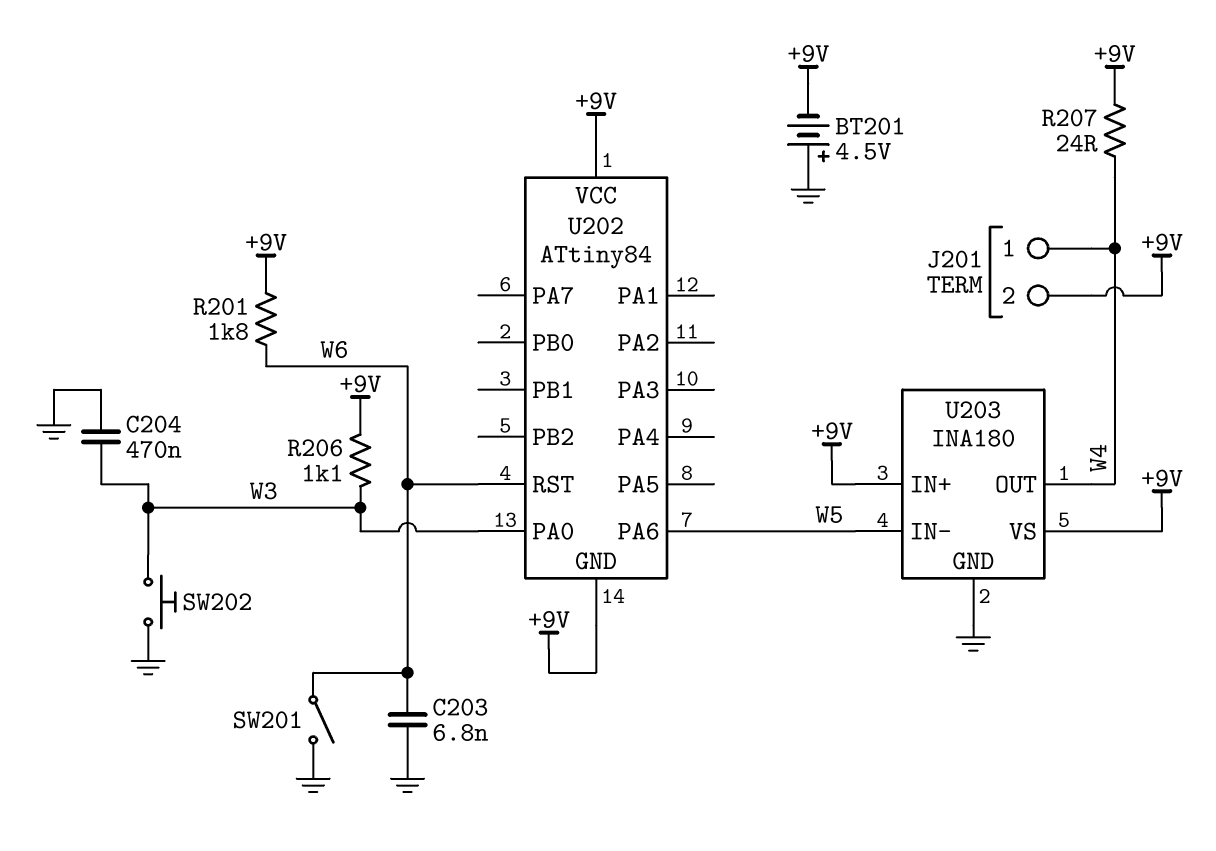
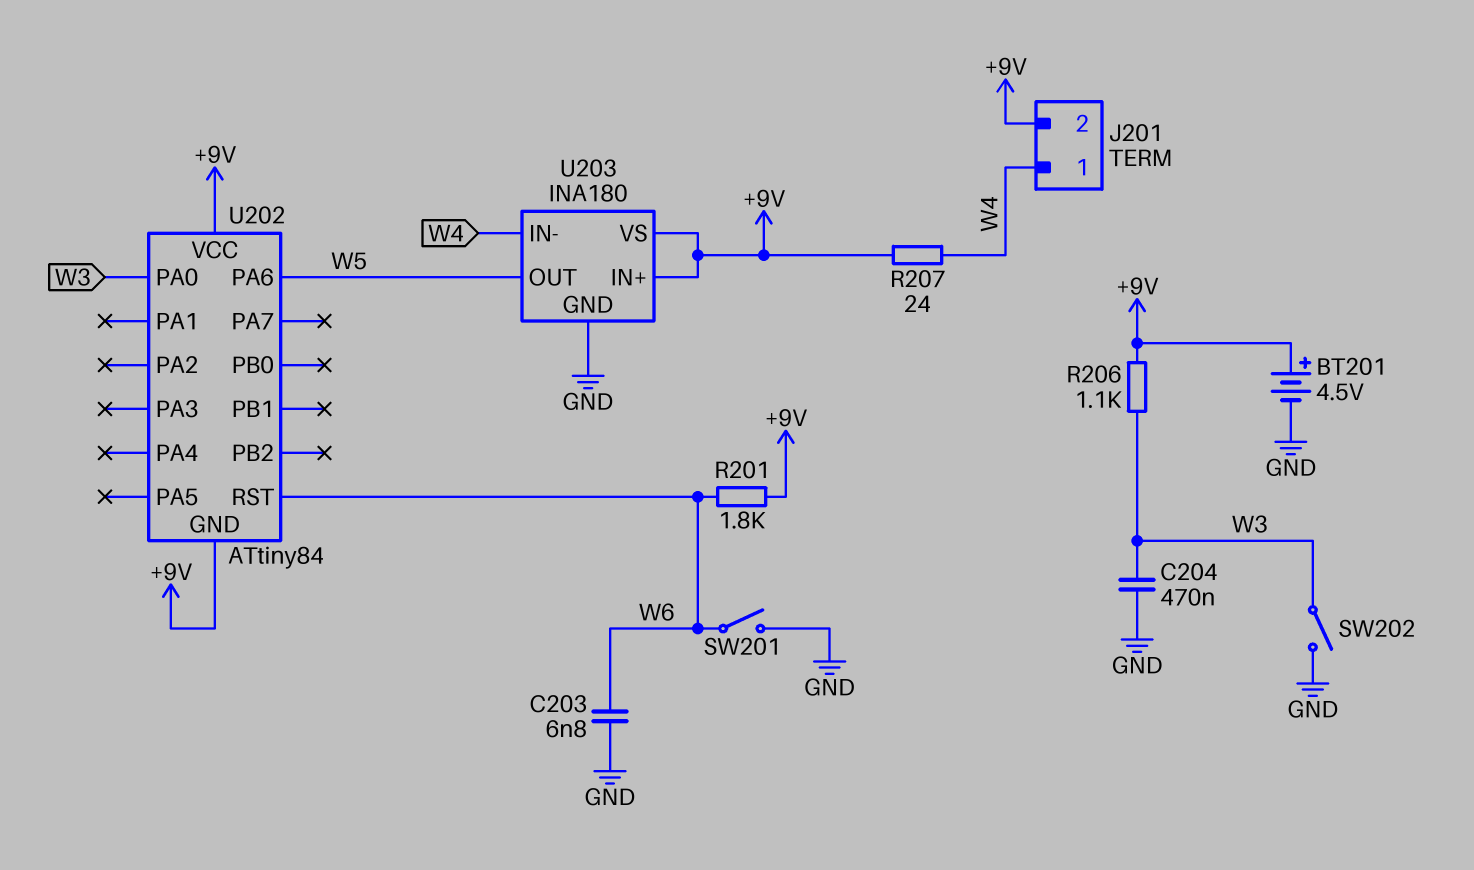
BT201: 4.5V (plus GND, minus +9V) -> 4.5V (plus +9V, minus GND)
SW202: button (GND, W3) -> switch (GND, W3)
U203 pin IN-: W5 -> W4
U203 pin OUT: W4 -> W5

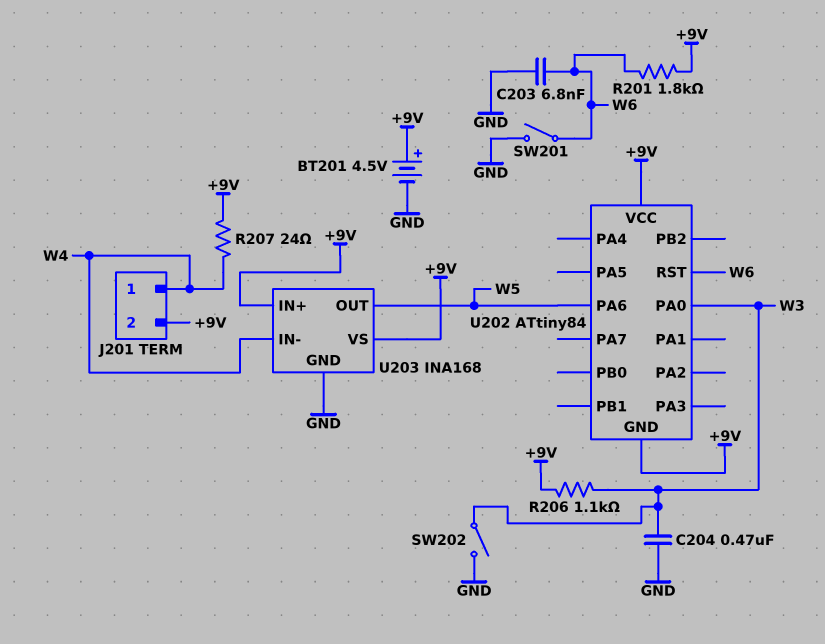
U203: INA180 -> INA168

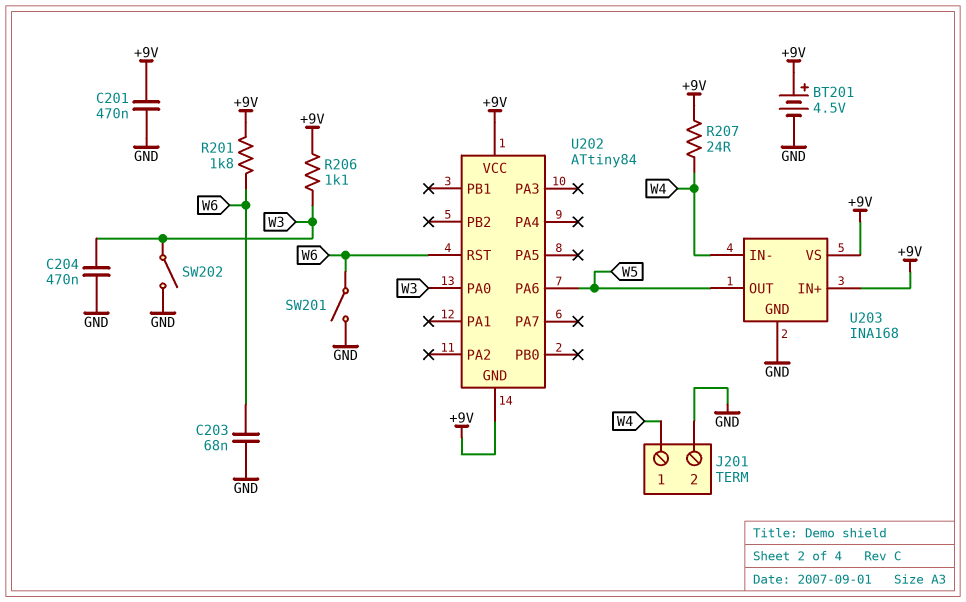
C201: none -> 470nF (+9V, GND)
C203: 6.8nF (GND, W6) -> 68nF (GND, W6)
J201 pin 2: +9V -> GND

